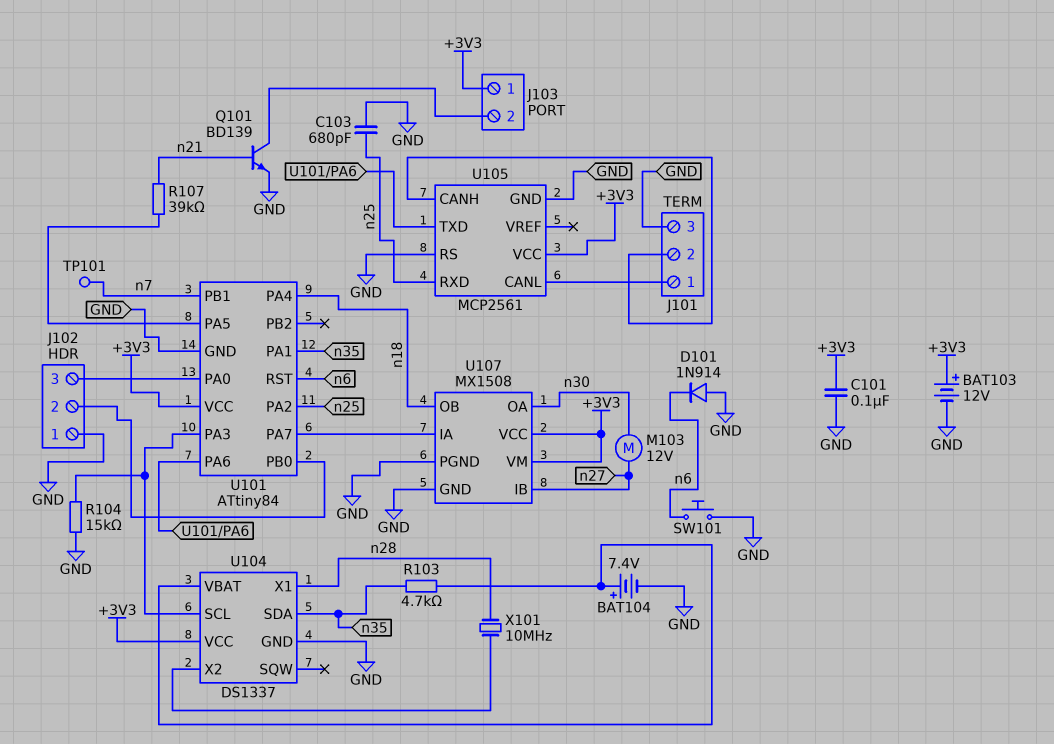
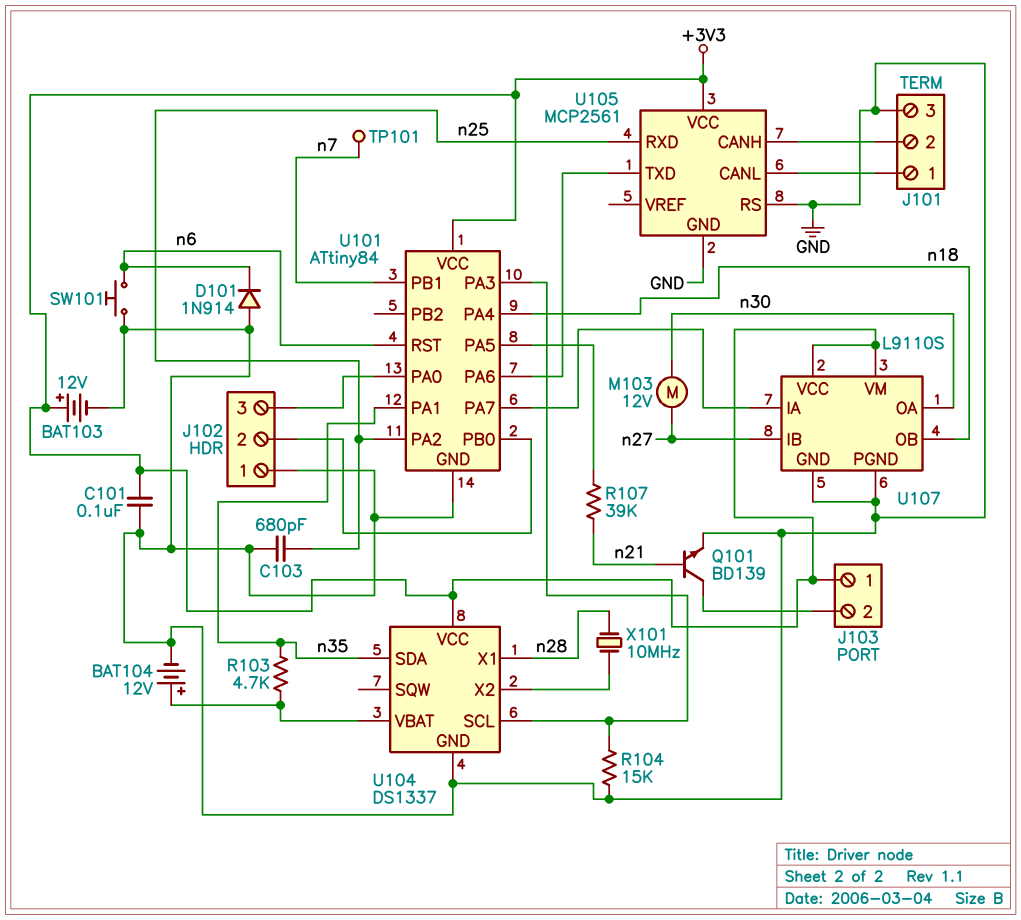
BAT104: 7.4V (plus U104/VBAT, minus GND) -> 12V (plus U104/VBAT, minus GND)
U107: MX1508 -> L9110S

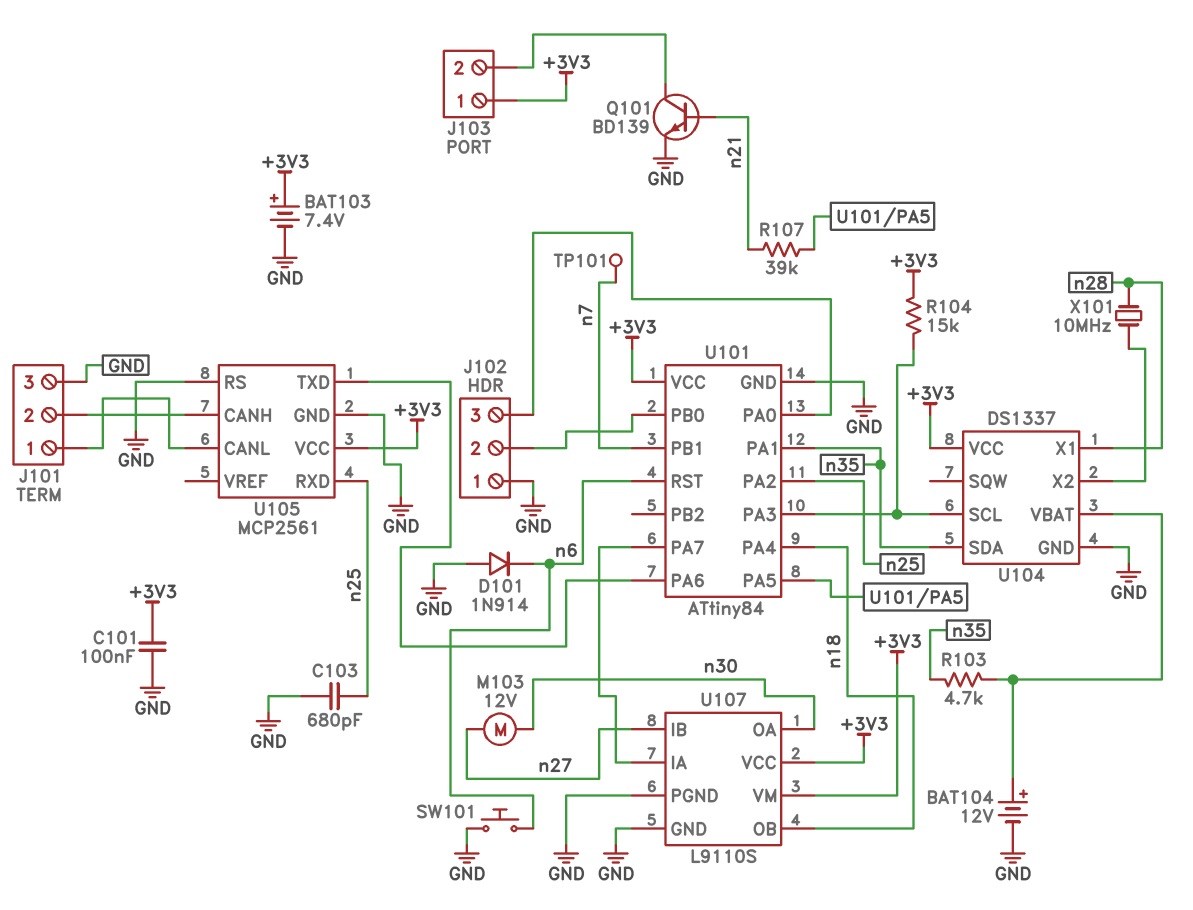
BAT103: 12V (plus +3V3, minus GND) -> 7.4V (plus +3V3, minus GND)
R104: 15k (GND, U101/PA3) -> 15k (+3V3, U101/PA3)

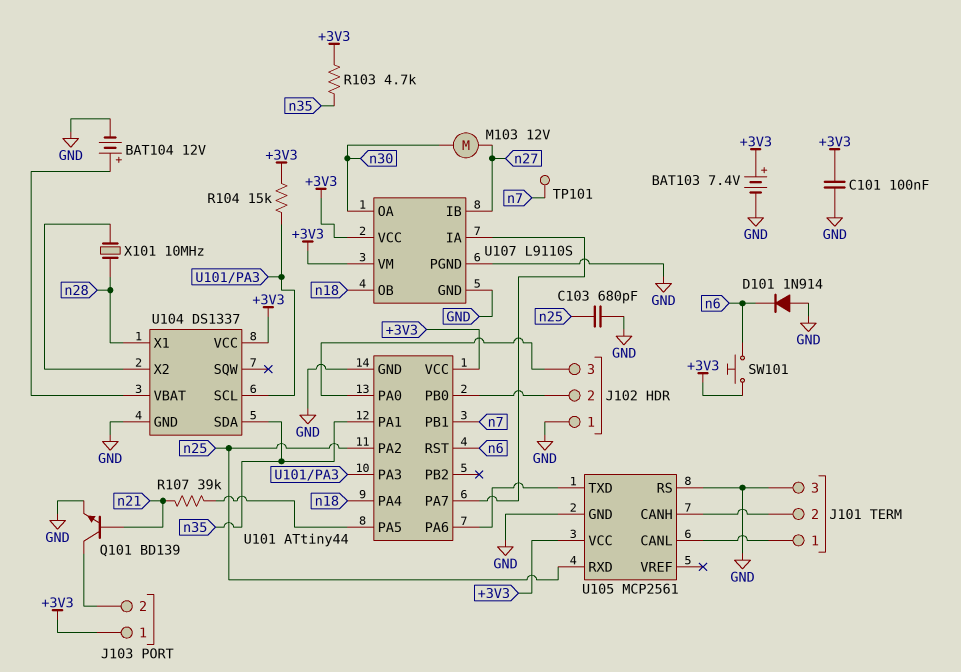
R103: 4.7k (U104/VBAT, n35) -> 4.7k (+3V3, n35)
SW101: button (GND, n6) -> button (+3V3, n6)
U101: ATtiny84 -> ATtiny44

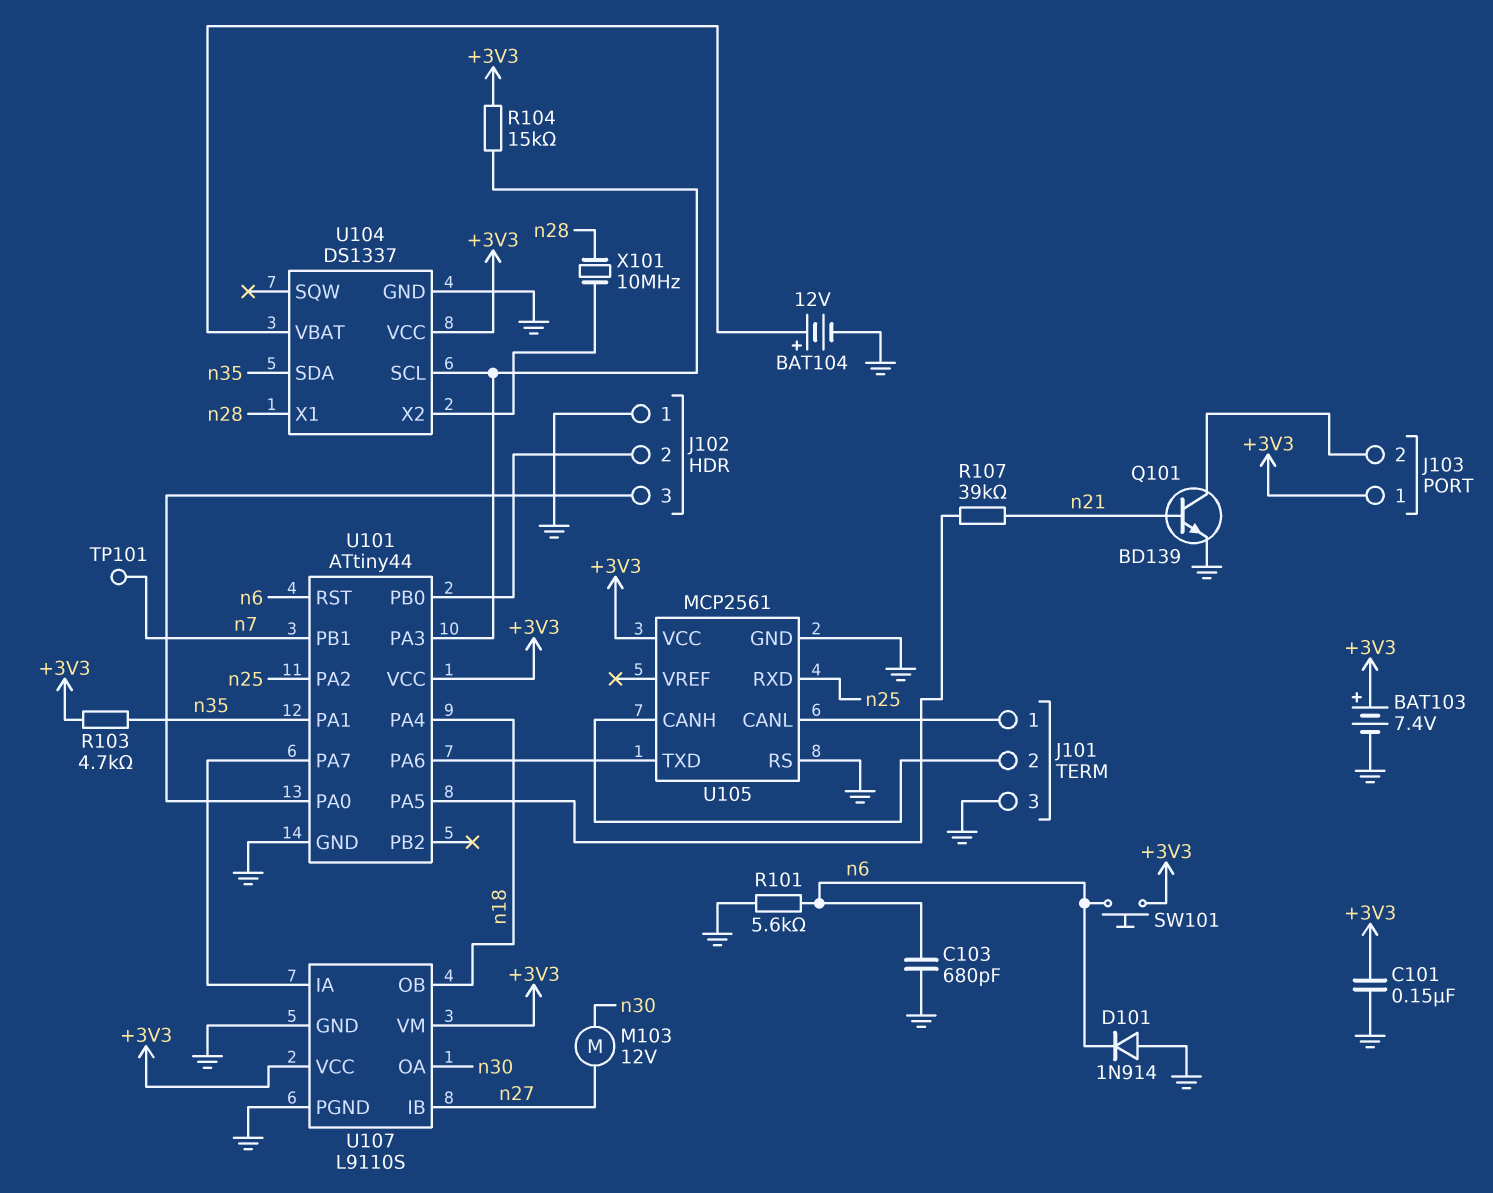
C101: 100nF (+3V3, GND) -> 150nF (+3V3, GND)
C103: 680pF (GND, n25) -> 680pF (GND, n6)
R101: none -> 5.6k (GND, n6)

